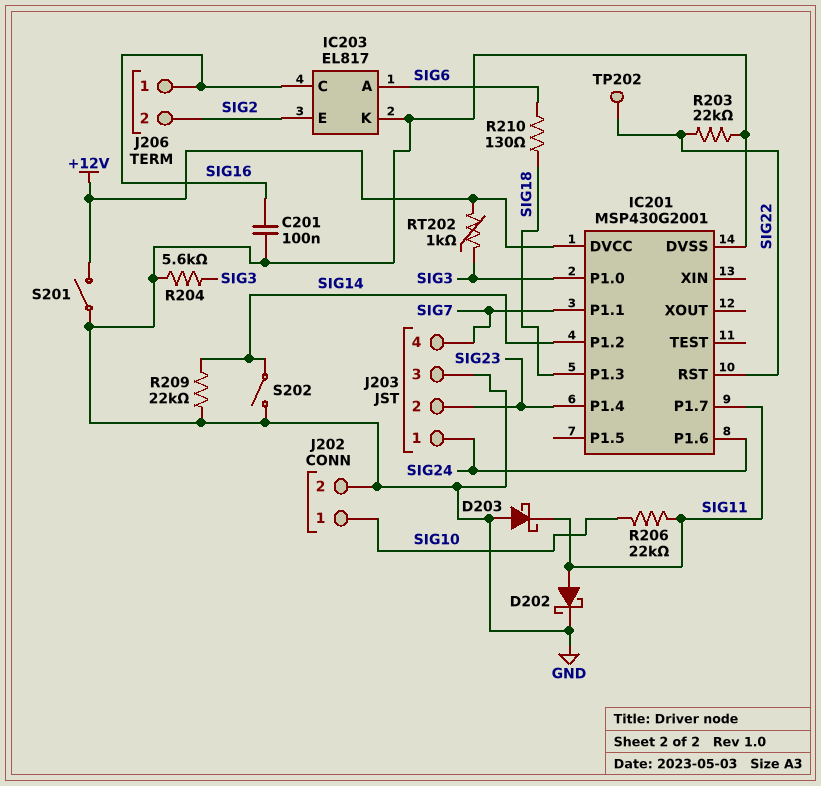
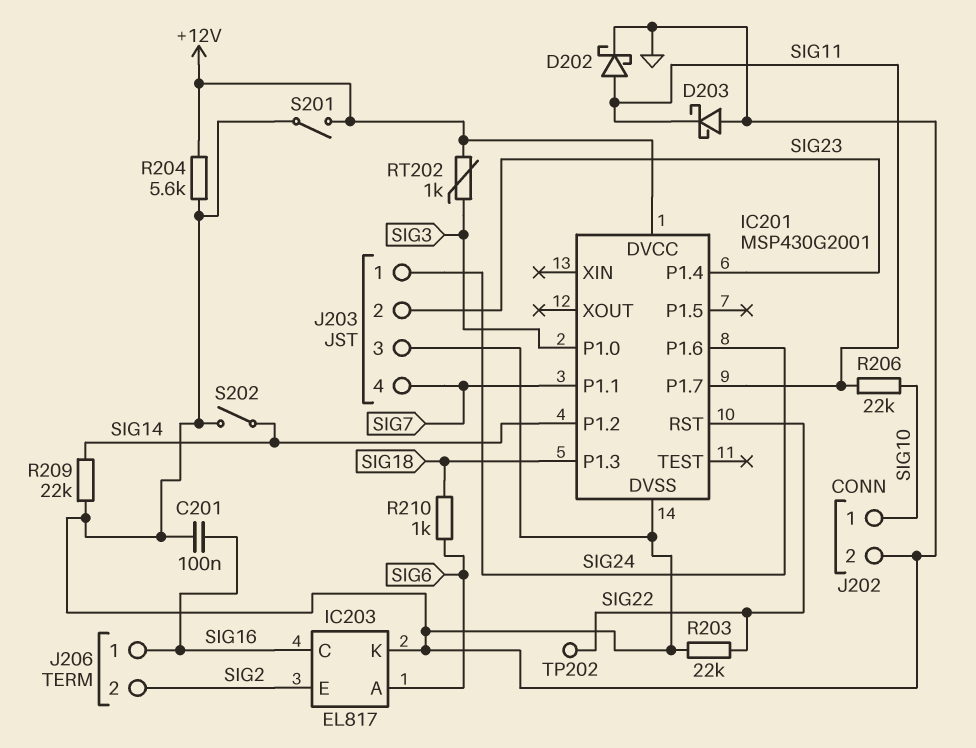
R204: 5.6k (GND, SIG3) -> 5.6k (+12V, GND)
R210: 130 (SIG6, SIG18) -> 1k (SIG6, SIG18)

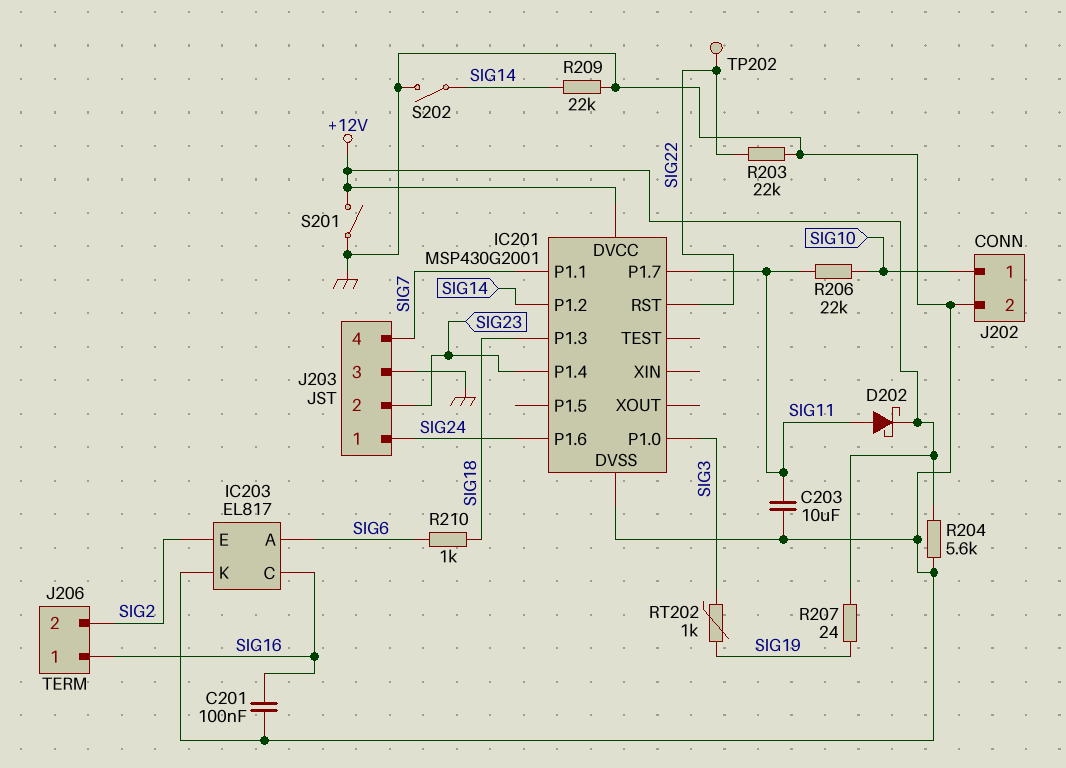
C203: none -> 10uF (GND, SIG11)
D202: schottky (A SIG11, K GND) -> schottky (A SIG11, K +12V)
D203: schottky (A GND, K SIG11) -> none
R207: none -> 24 (+12V, SIG19)
RT202: 1k (+12V, SIG3) -> 1k (SIG3, SIG19)

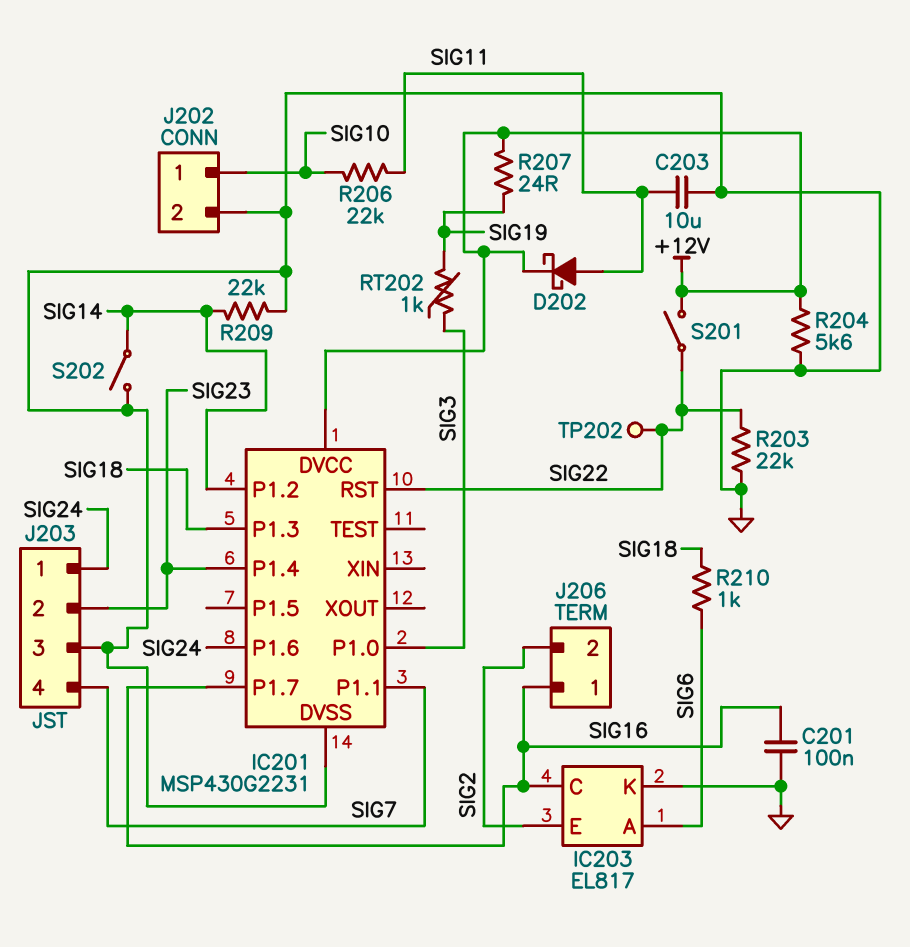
IC201: MSP430G2001 -> MSP430G2231
IC201 pin P1.7: SIG11 -> SIG16
S201: switch (+12V, GND) -> switch (+12V, SIG22)

